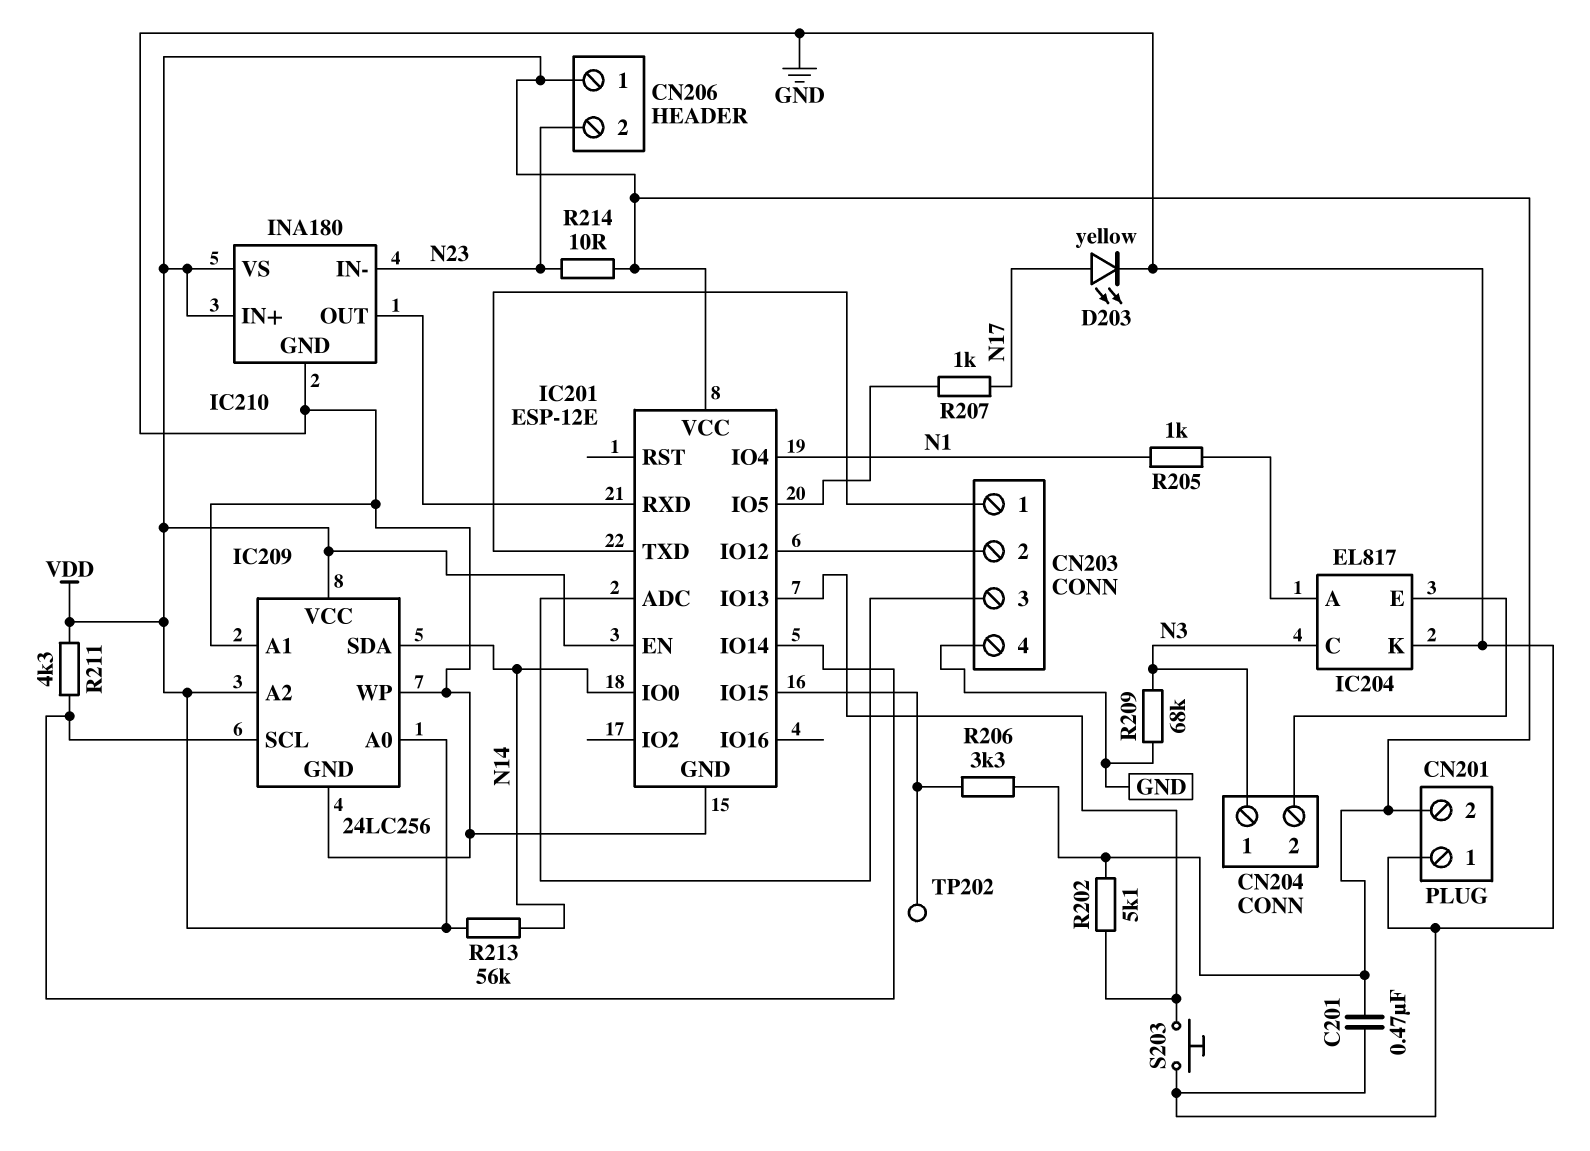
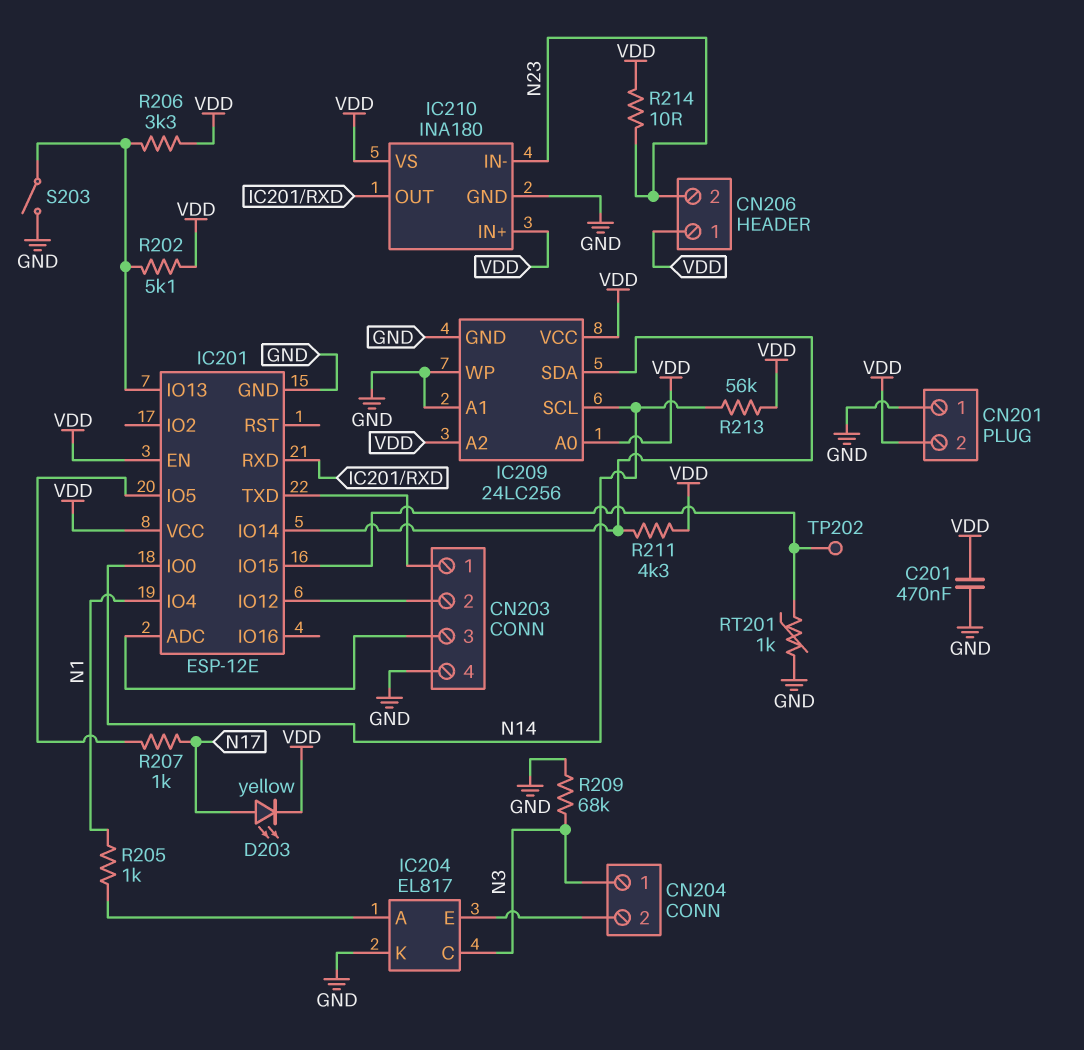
D203: LED yellow (A N17, K GND) -> LED yellow (A N17, K VDD)
IC209 pin SCL: IC201/IO14 -> N14
IC209 pin SDA: N14 -> IC201/IO14
R206: 3.3k (IC201/IO15, VDD) -> 3.3k (IC201/IO13, VDD)
RT201: none -> 1k (GND, IC201/IO15)
S203: button (GND, IC201/IO13) -> switch (GND, IC201/IO13)

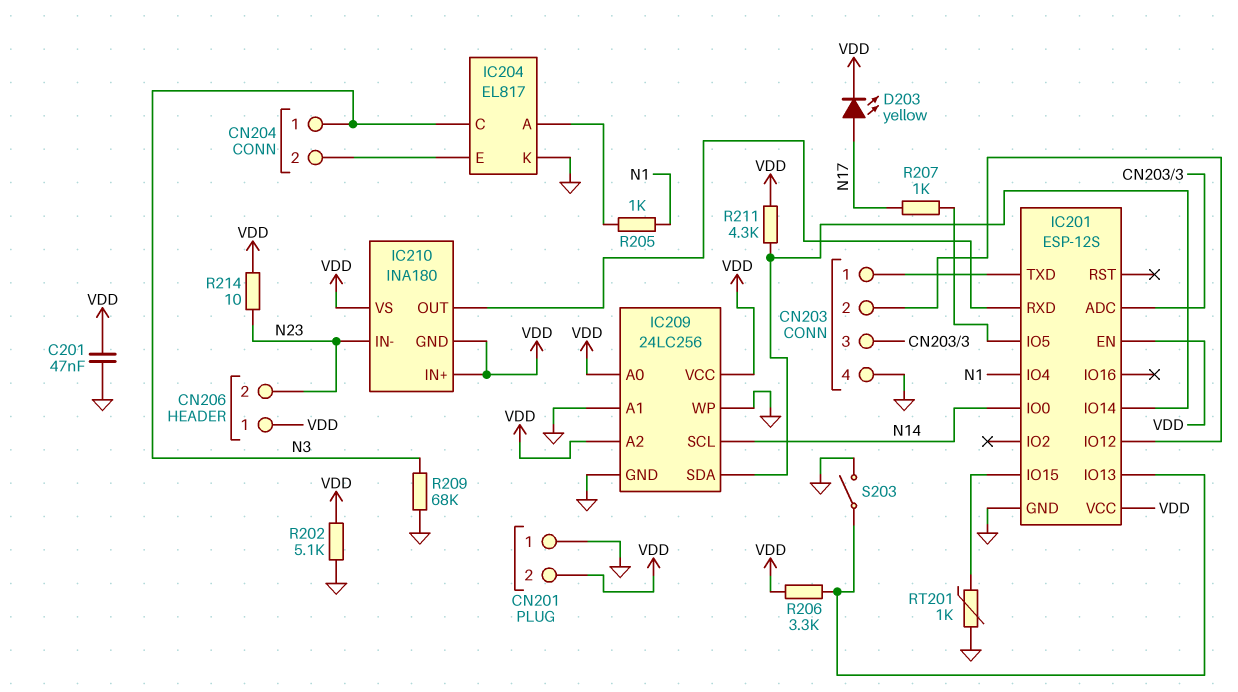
C201: 470nF (GND, VDD) -> 47nF (GND, VDD)
IC201: ESP-12E -> ESP-12S
IC210 pin GND: GND -> VDD
R202: 5.1k (IC201/IO13, VDD) -> 5.1k (GND, VDD)
R213: 56k (N14, VDD) -> none
TP202: test point (IC201/IO15) -> none

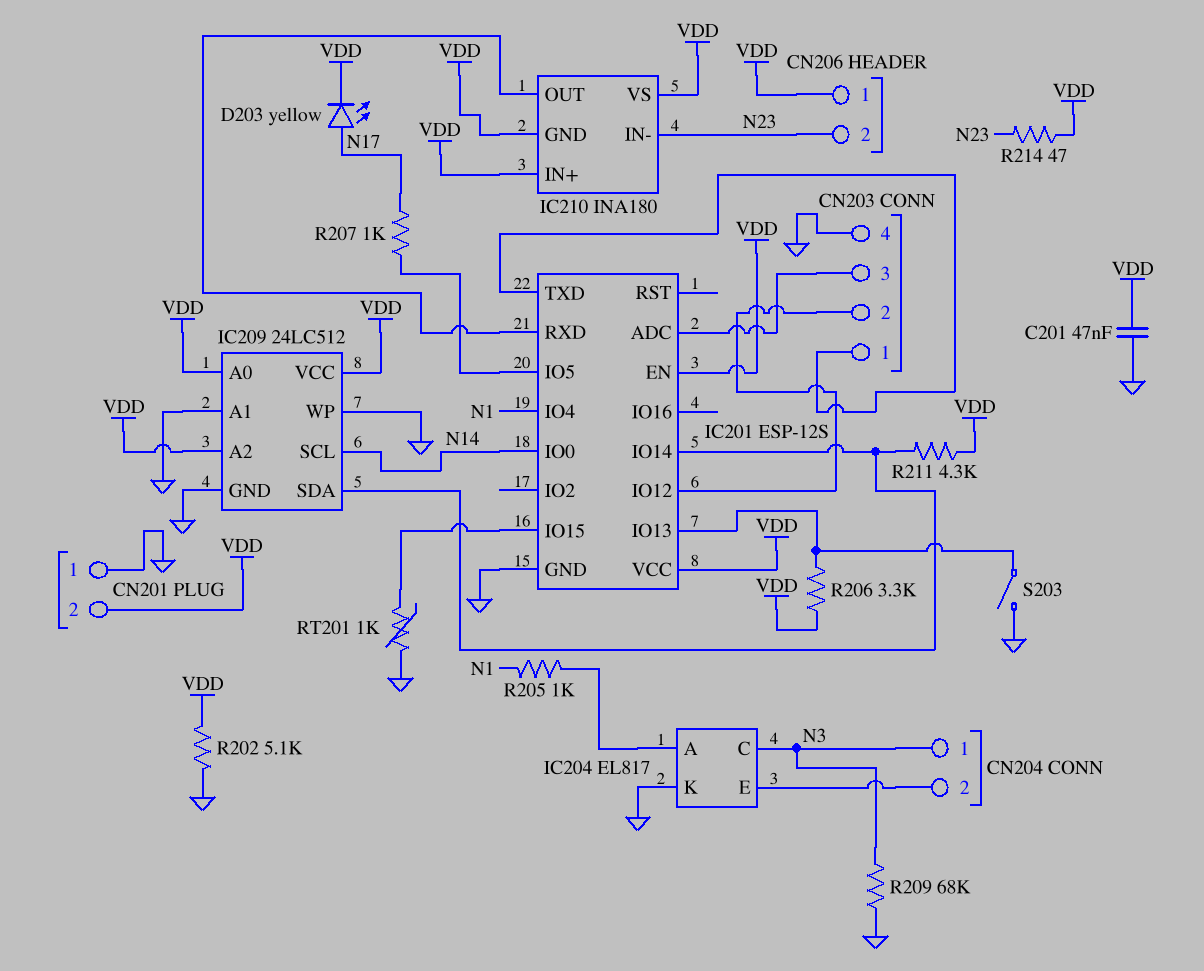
IC209: 24LC256 -> 24LC512
R214: 10 (N23, VDD) -> 47 (N23, VDD)

